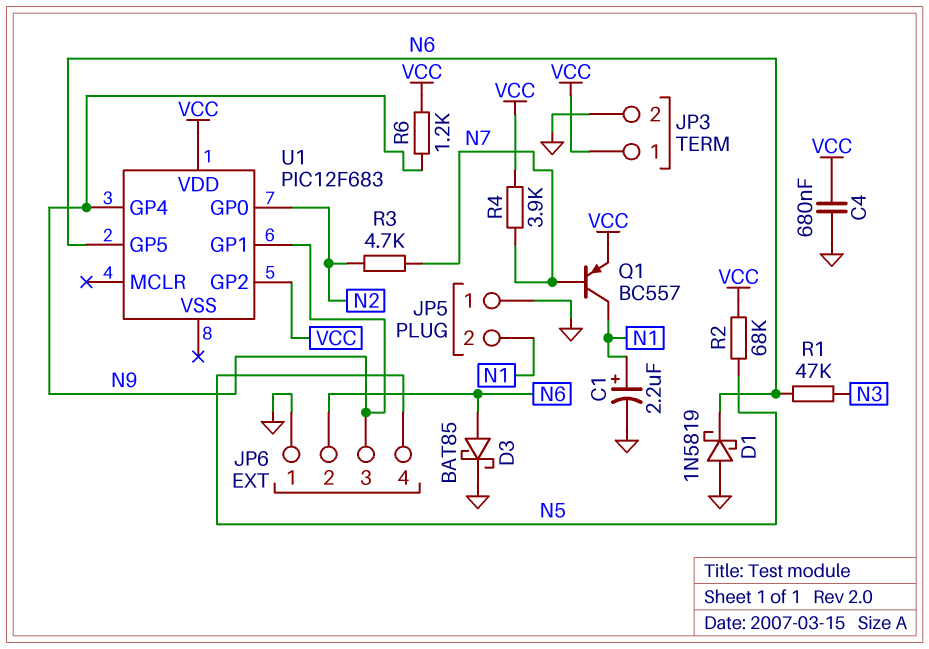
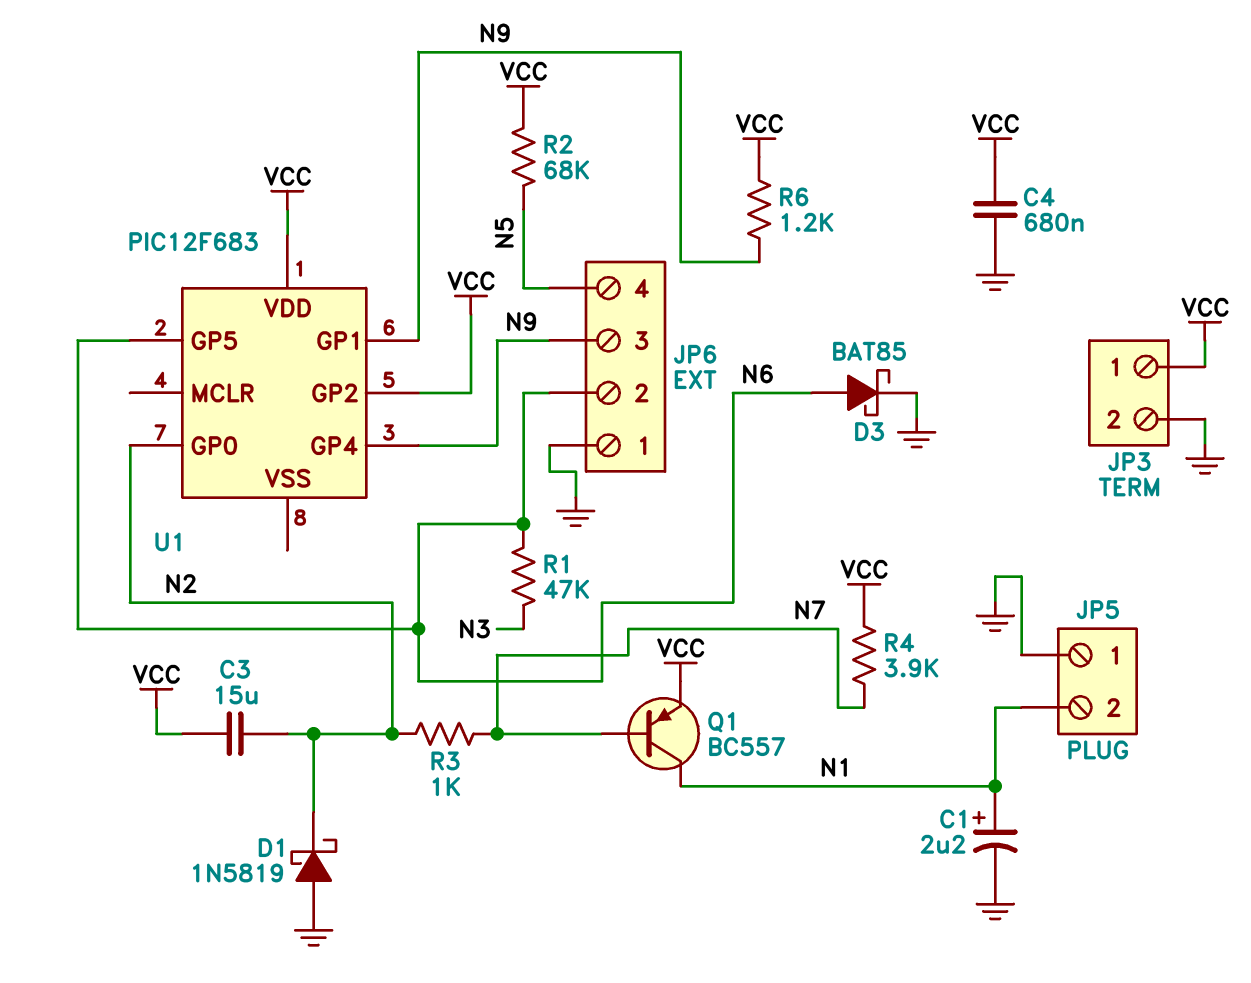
C3: none -> 15uF (N2, VCC)
D1: schottky 1N5819 (A GND, K N6) -> schottky 1N5819 (A GND, K N2)
R3: 4.7k (N2, N7) -> 1k (N2, N7)

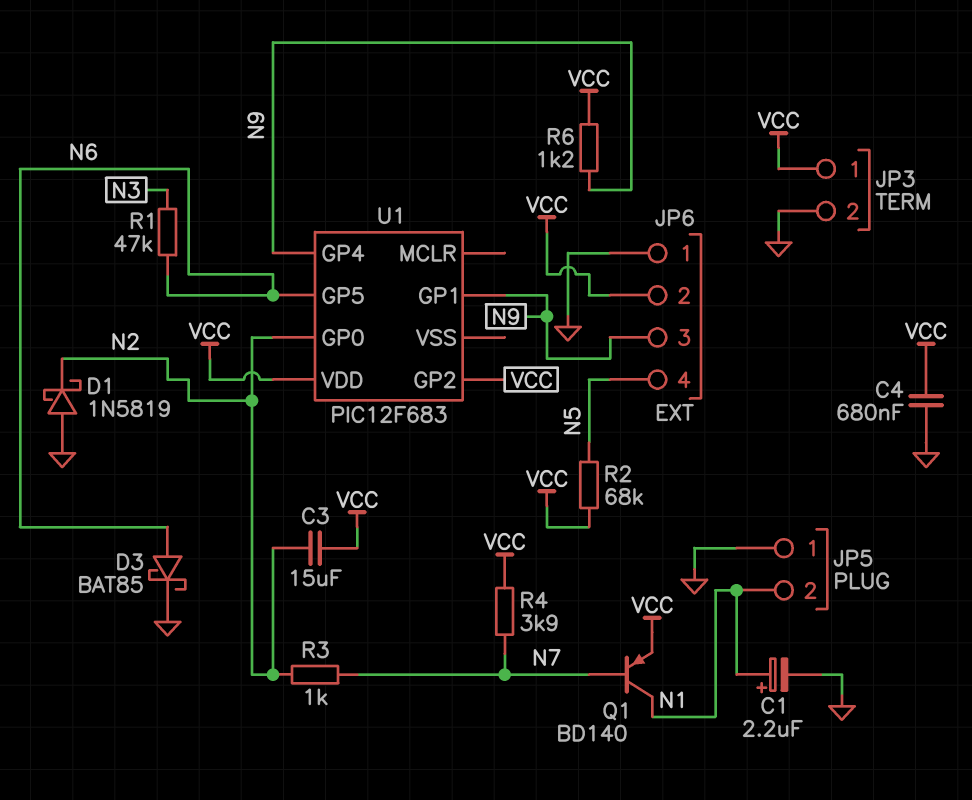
JP6 pin 2: N6 -> VCC
Q1: PNP BC557 (B N7, C N1, E VCC) -> PNP BD140 (B N7, C N1, E VCC)

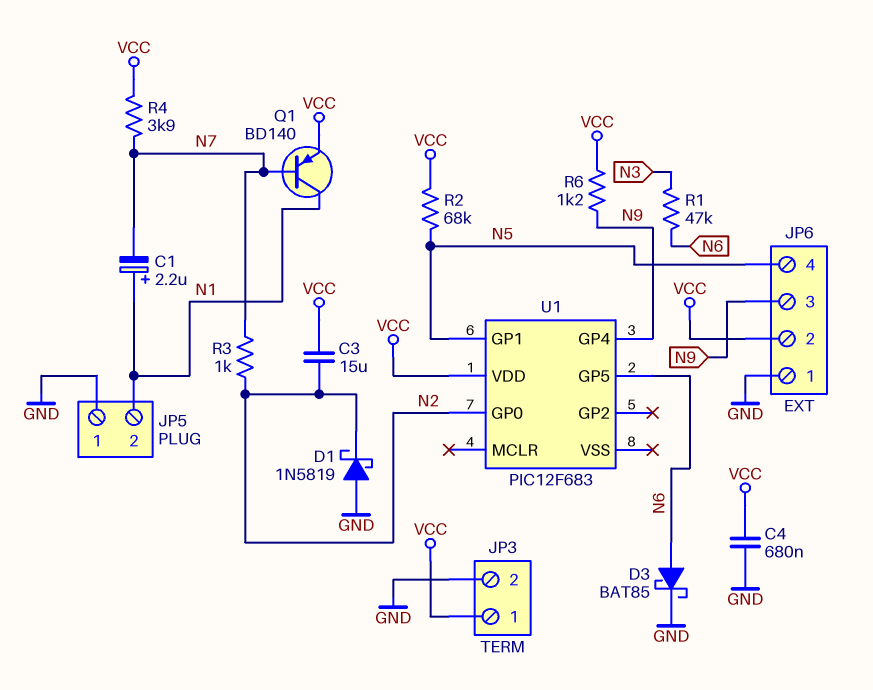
C1: 2.2uF (plus N1, minus GND) -> 2.2uF (plus N1, minus N7)
U1 pin GP1: N9 -> N5
U1 pin GP2: VCC -> none

